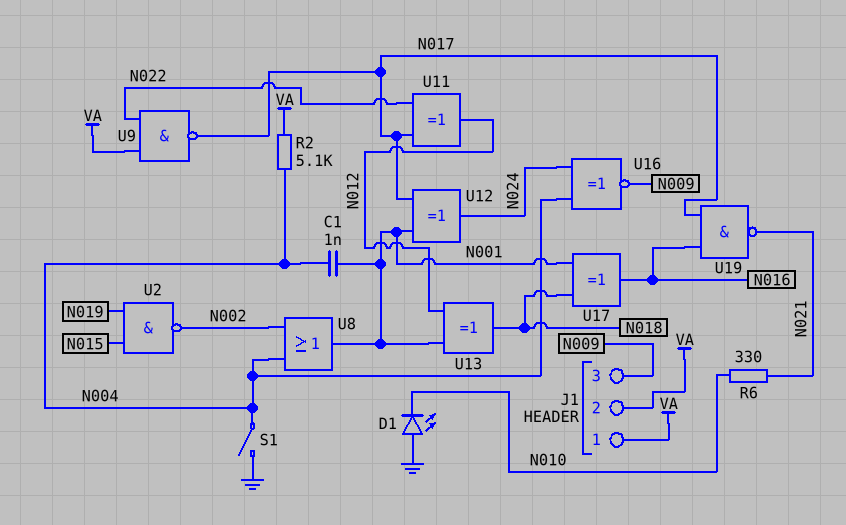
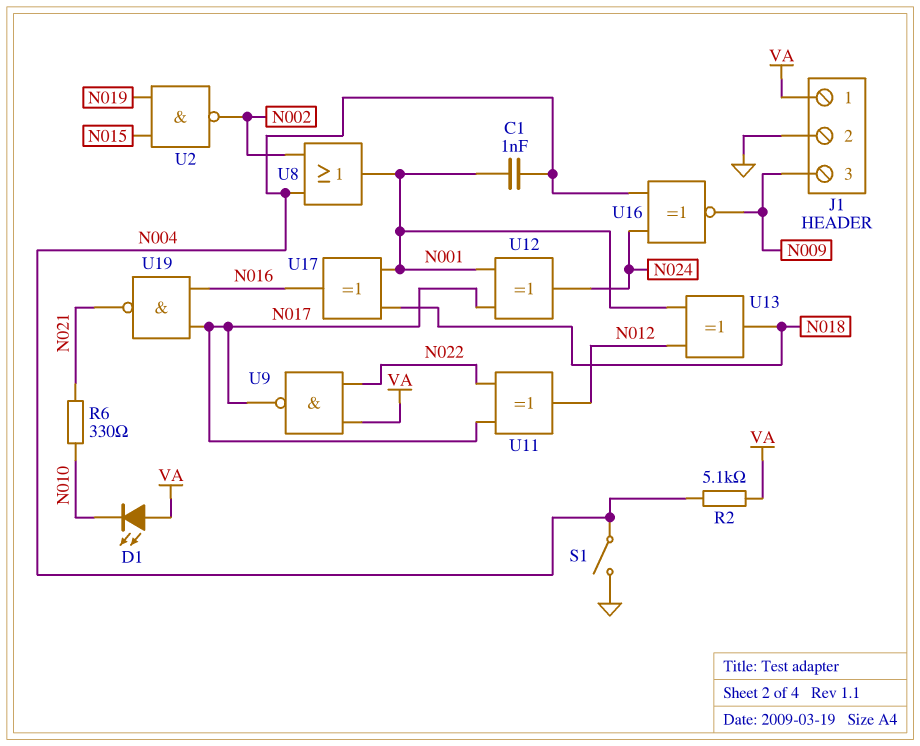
D1: LED (A GND, K N010) -> LED (A VA, K N010)
J1 pin 2: VA -> GND

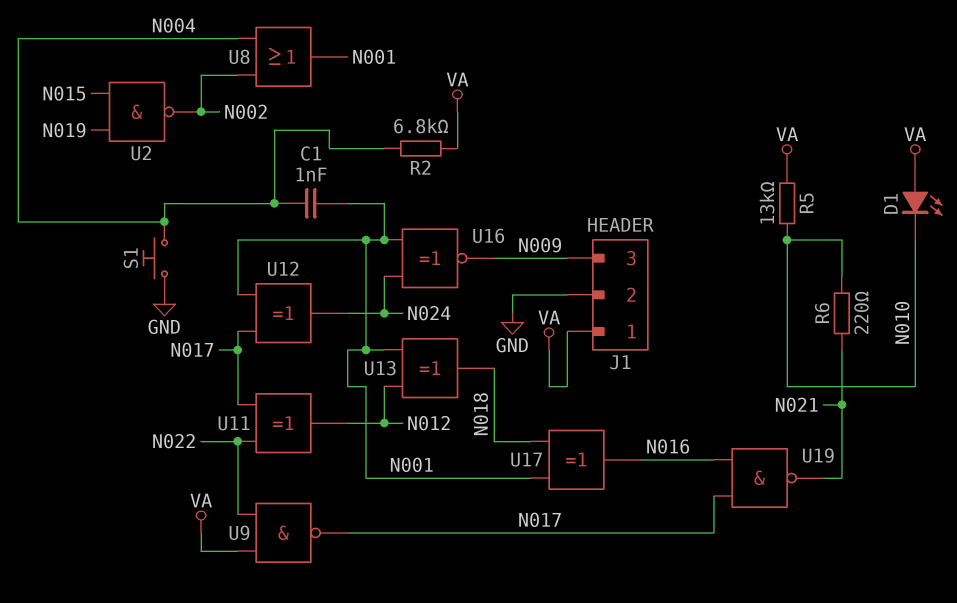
R2: 5.1k (N004, VA) -> 6.8k (N004, VA)
R5: none -> 13k (N010, VA)
R6: 330 (N010, N021) -> 220 (N010, N021)
S1: switch (GND, N004) -> button (GND, N004)
U16: XNOR (in N004, in N024, out N009) -> XNOR (in N001, in N024, out N009)

